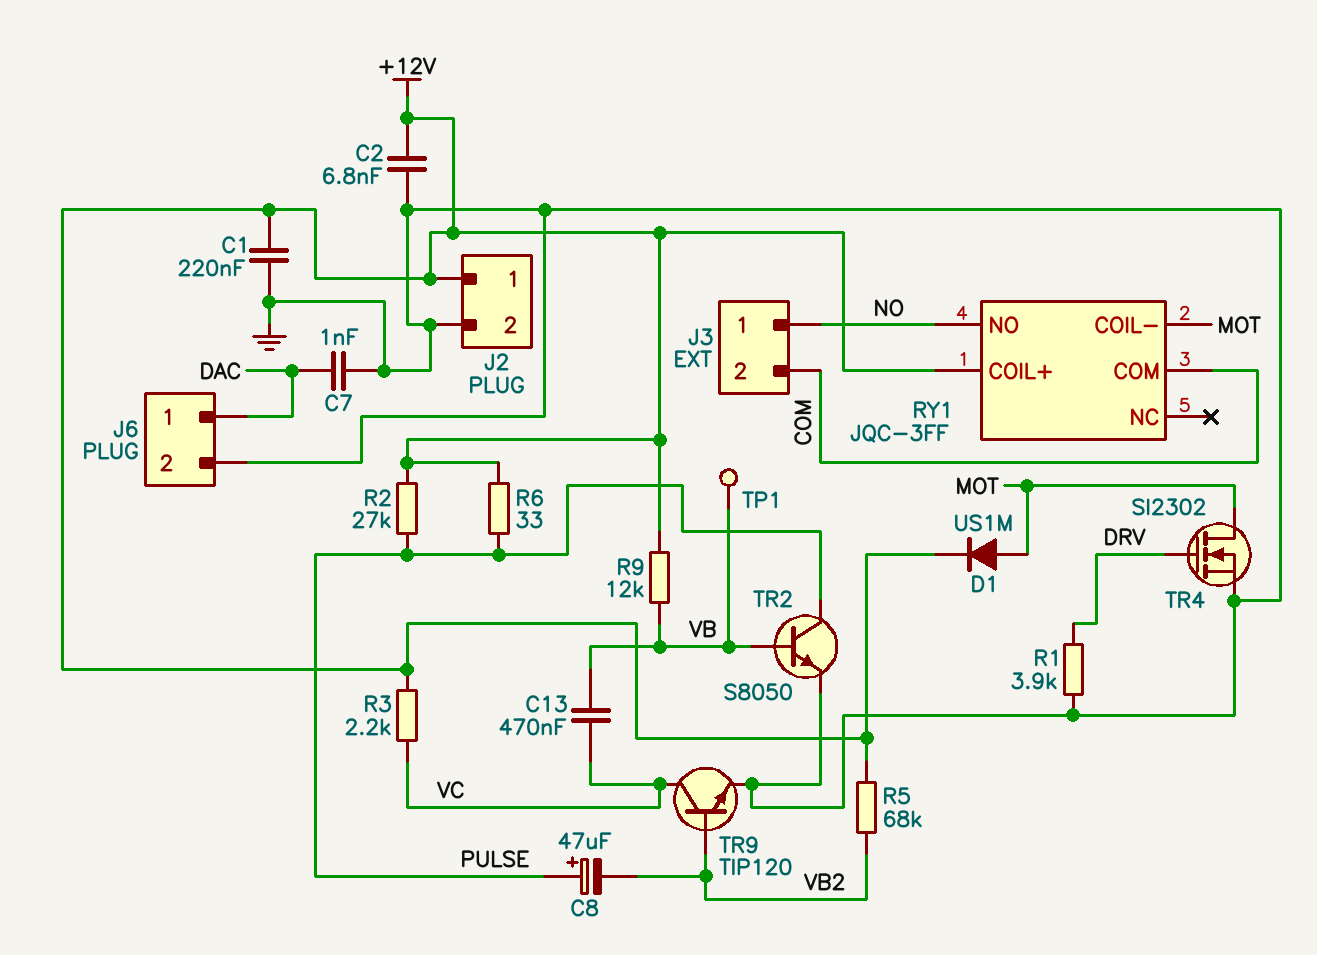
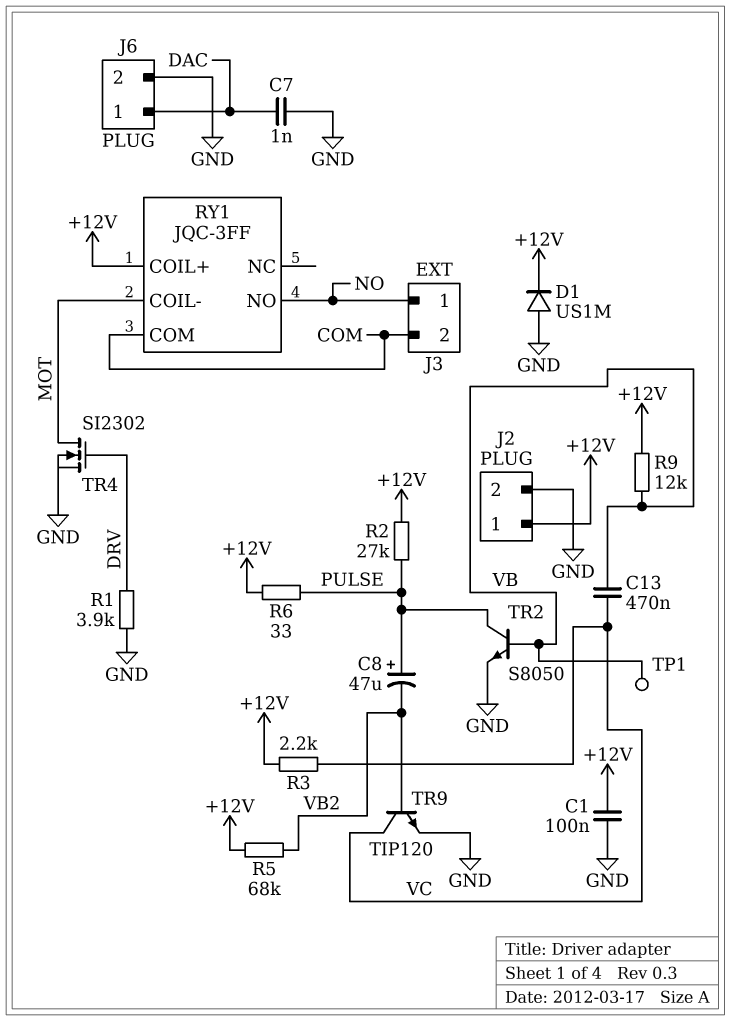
C1: 220nF (+12V, GND) -> 100nF (+12V, GND)
C2: 6.8nF (+12V, GND) -> none
D1: diode US1M (A MOT, K +12V) -> diode US1M (A GND, K +12V)

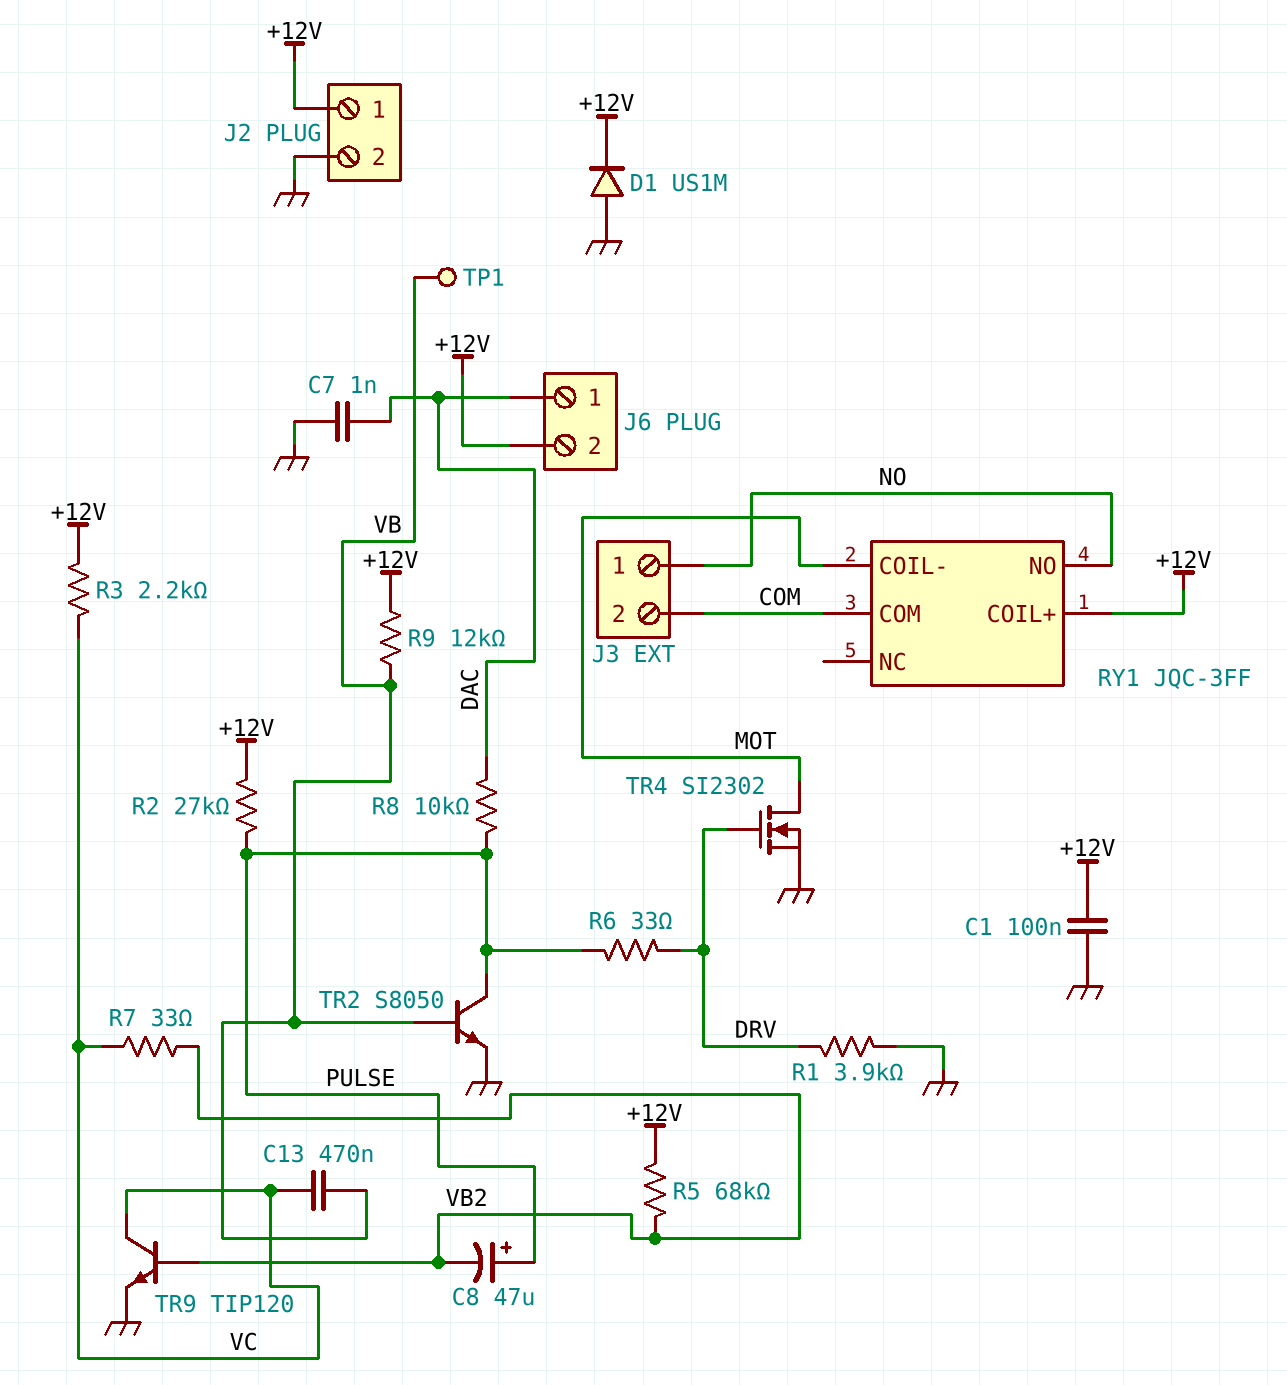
J6 pin 2: GND -> +12V
R6: 33 (+12V, PULSE) -> 33 (DRV, PULSE)
R7: none -> 33 (VB2, VC)
R8: none -> 10k (DAC, PULSE)

